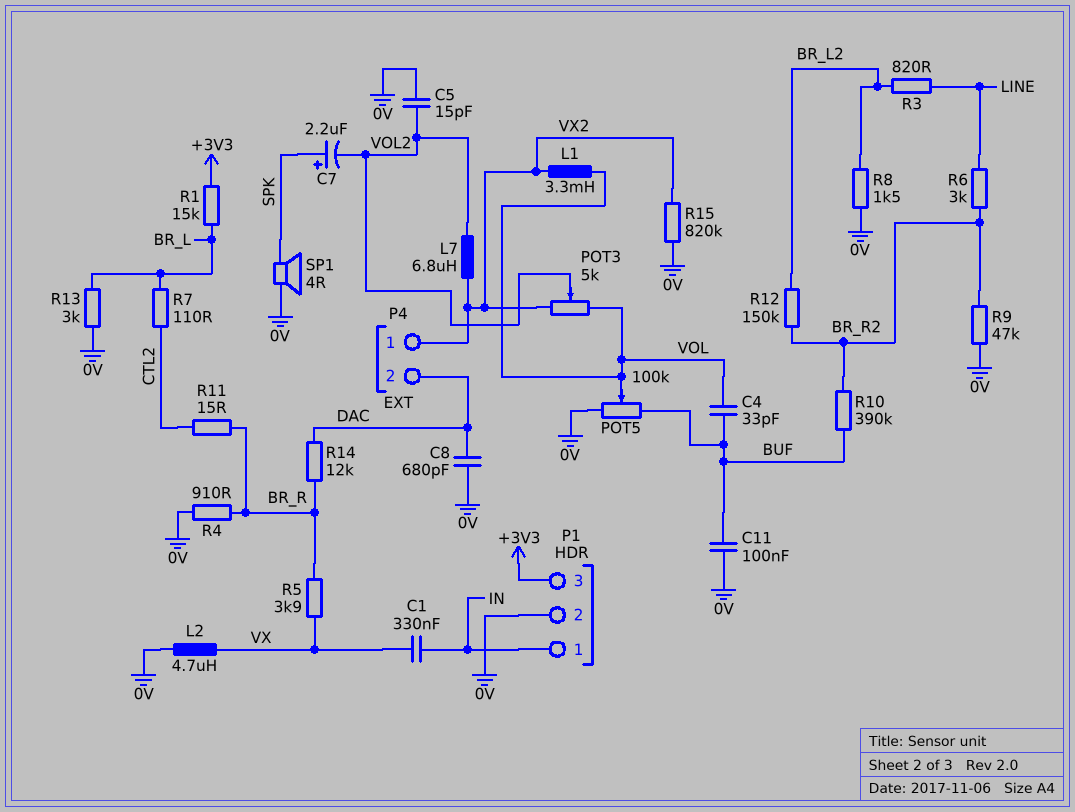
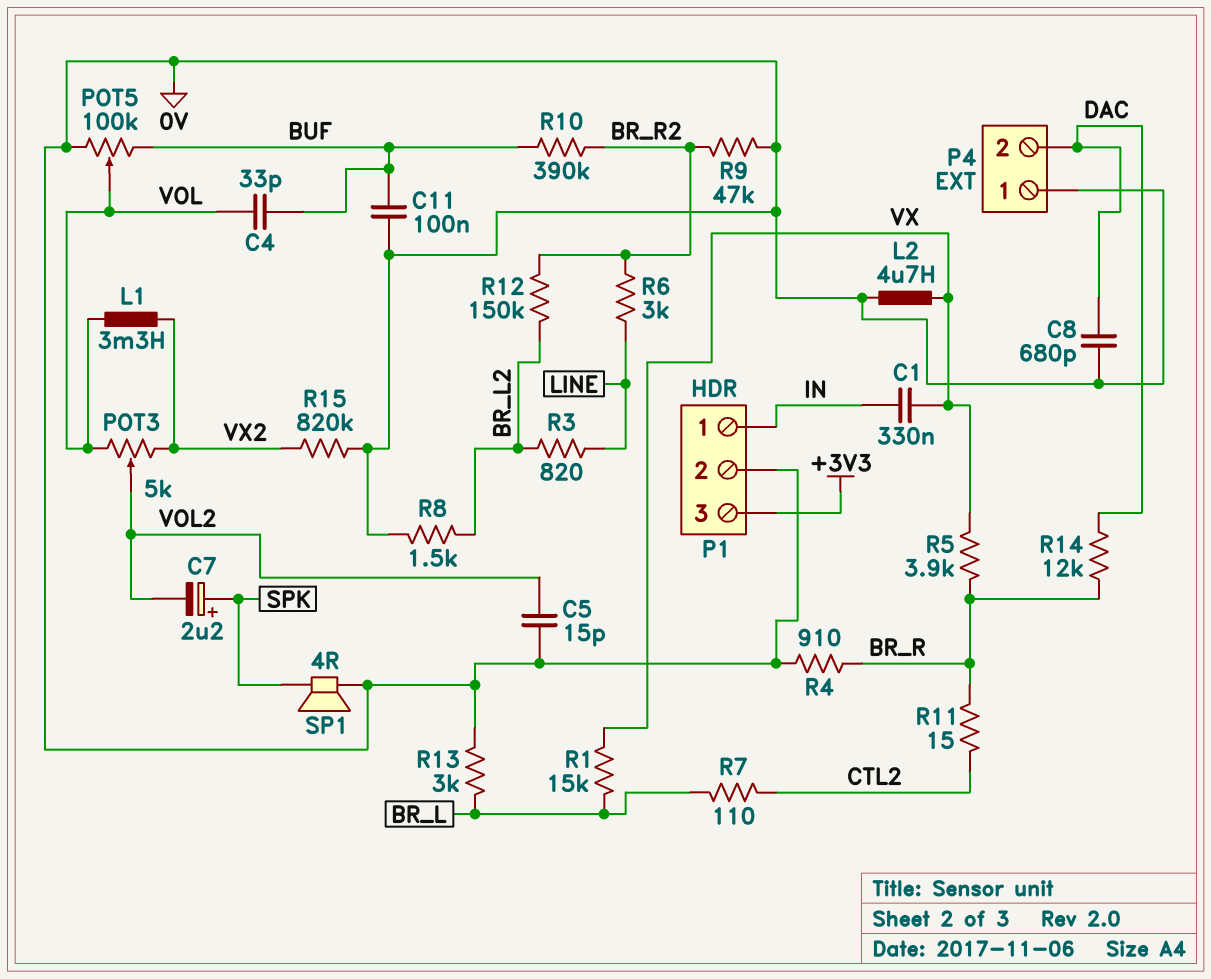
L7: 6.8uH (VOL2, VX2) -> none
P4 pin 1: VX2 -> 0V
R1: 15k (+3V3, BR_L) -> 15k (BR_L, VX)

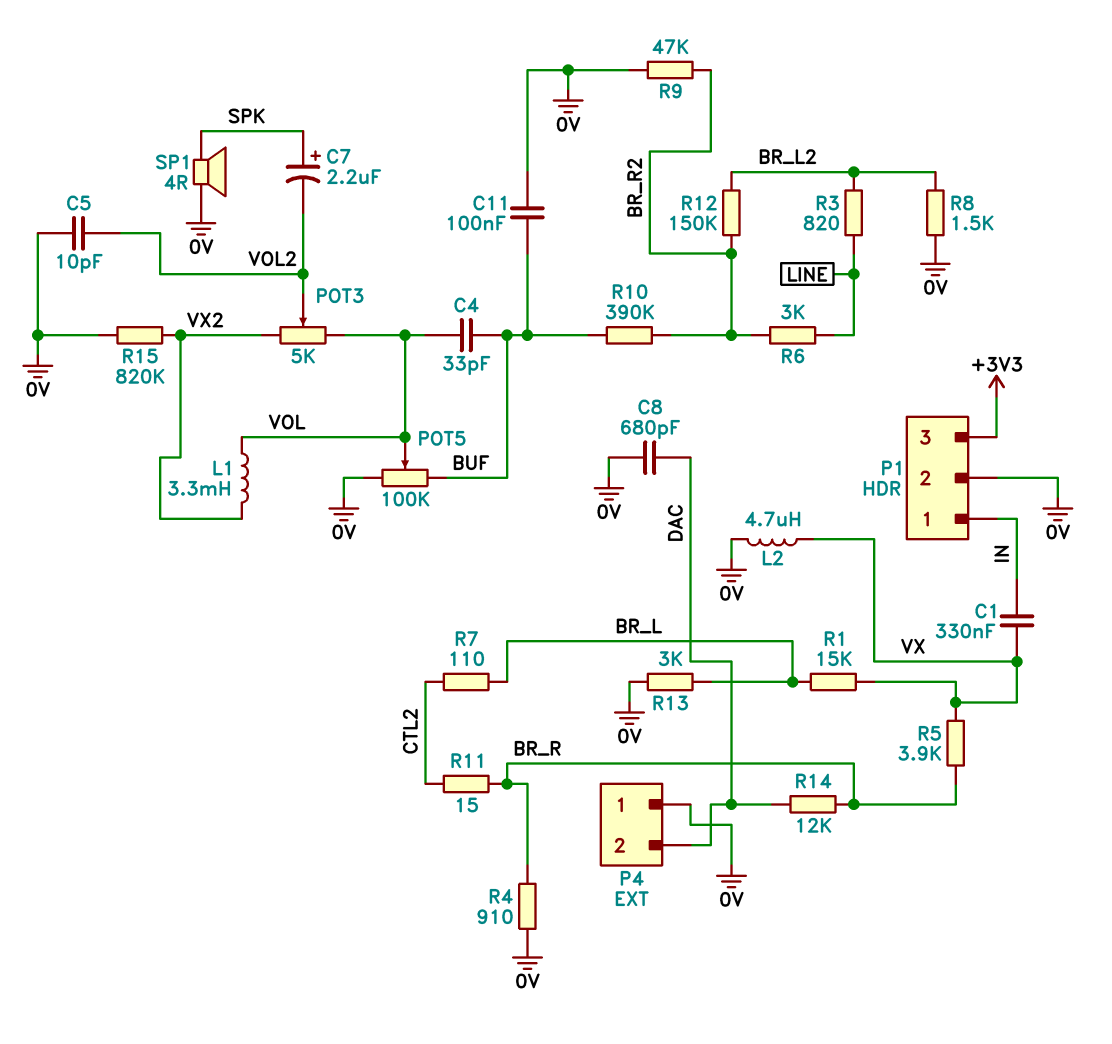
C5: 15pF (0V, VOL2) -> 10pF (0V, VOL2)

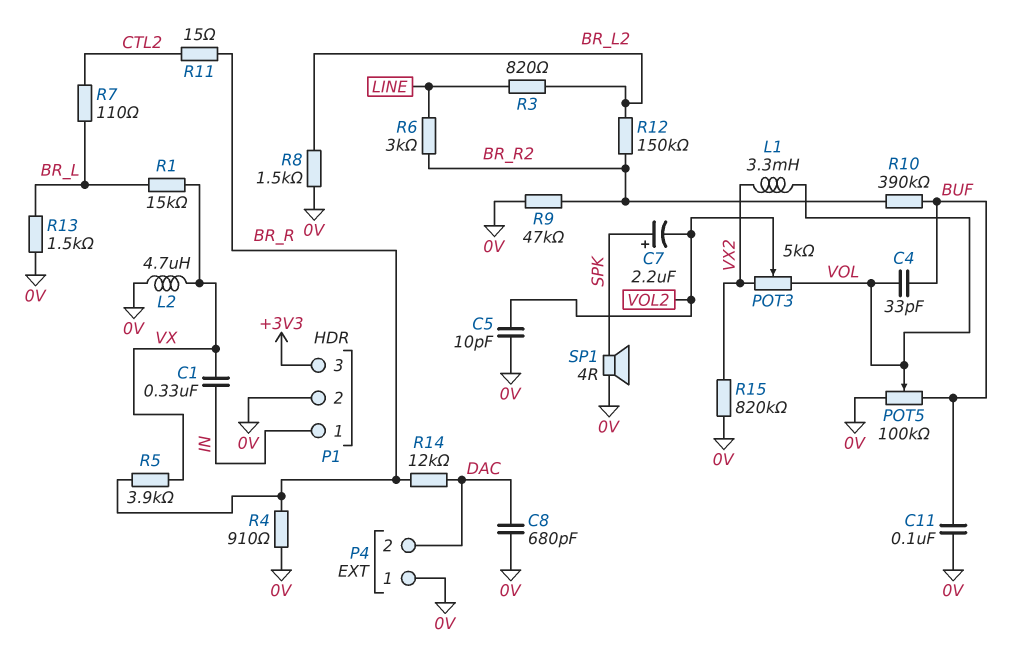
R13: 3k (0V, BR_L) -> 1.5k (0V, BR_L)

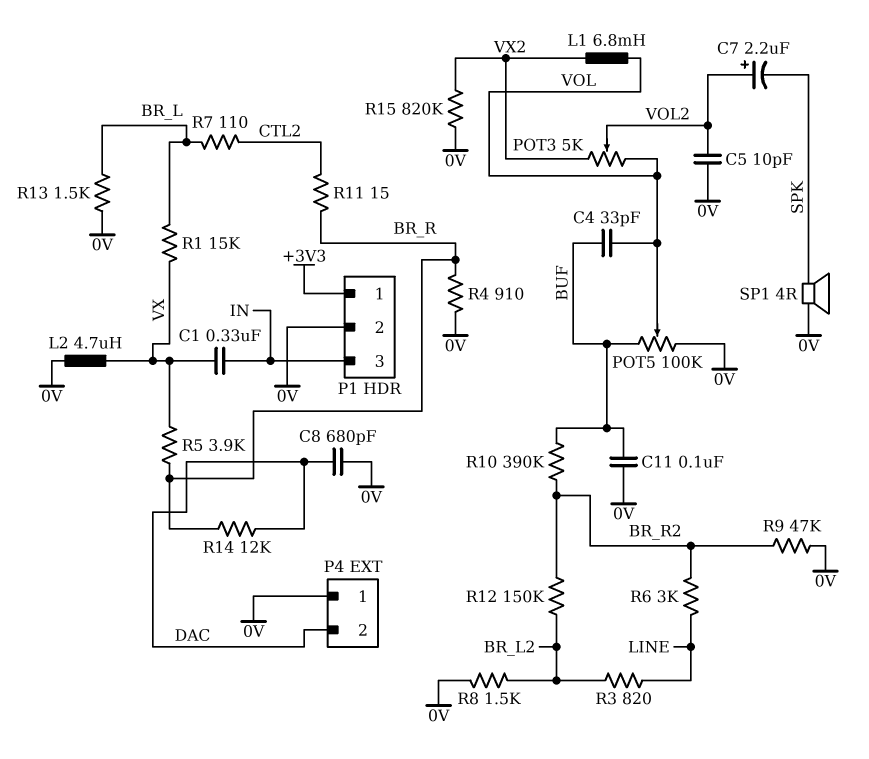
C7: 2.2uF (plus SPK, minus VOL2) -> 2.2uF (plus VOL2, minus SPK)
L1: 3.3mH (VOL, VX2) -> 6.8mH (VOL, VX2)
P1 pin 1: IN -> +3V3
P1 pin 3: +3V3 -> IN

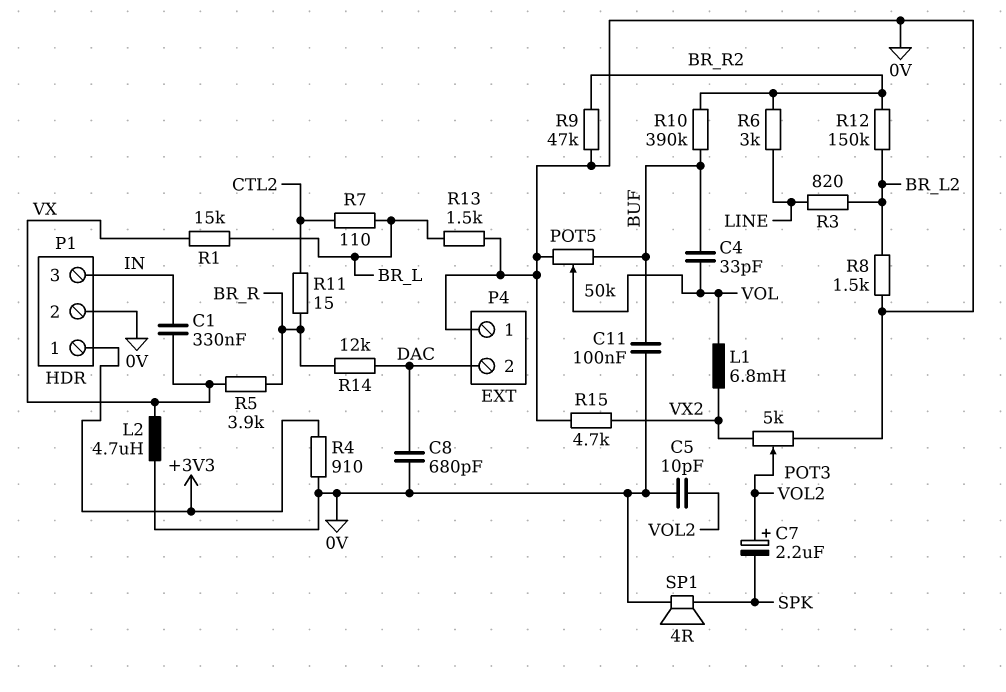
POT3: 5k (VOL, VX2, wiper VOL2) -> 5k (0V, VX2, wiper VOL2)
POT5: 100k (0V, BUF, wiper VOL) -> 50k (0V, BUF, wiper VOL)
R4: 910 (0V, BR_R) -> 910 (+3V3, 0V)
R15: 820k (0V, VX2) -> 4.7k (0V, VX2)

